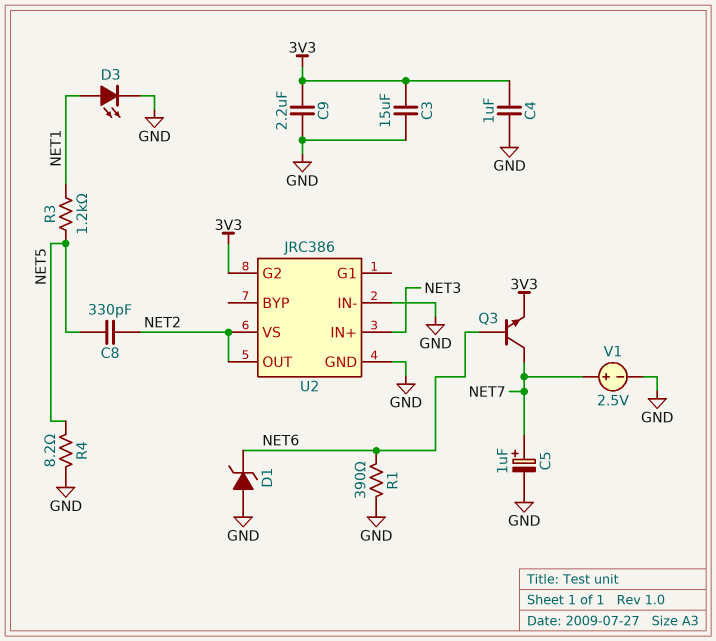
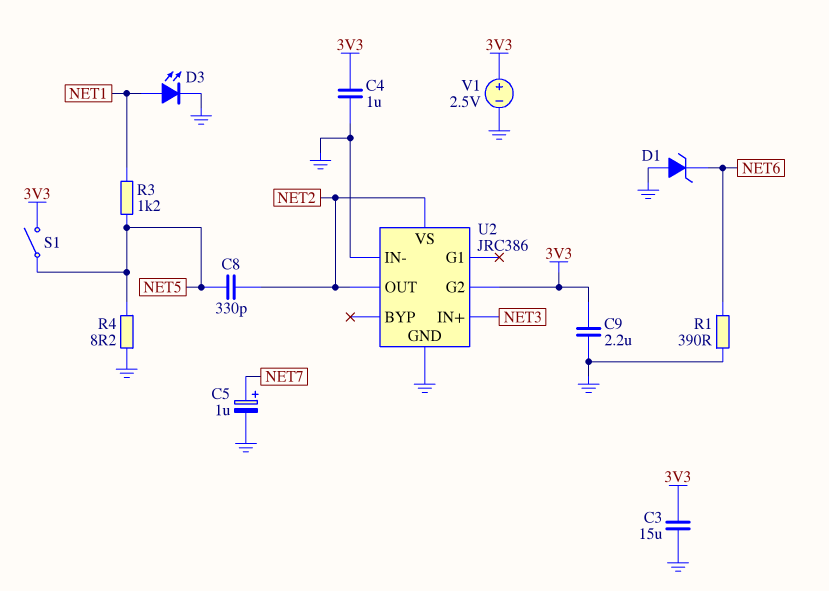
Q3: NPN (B NET6, C NET7, E 3V3) -> none
S1: none -> switch (3V3, NET5)
V1: 2.5V (plus NET7, minus GND) -> 2.5V (plus 3V3, minus GND)

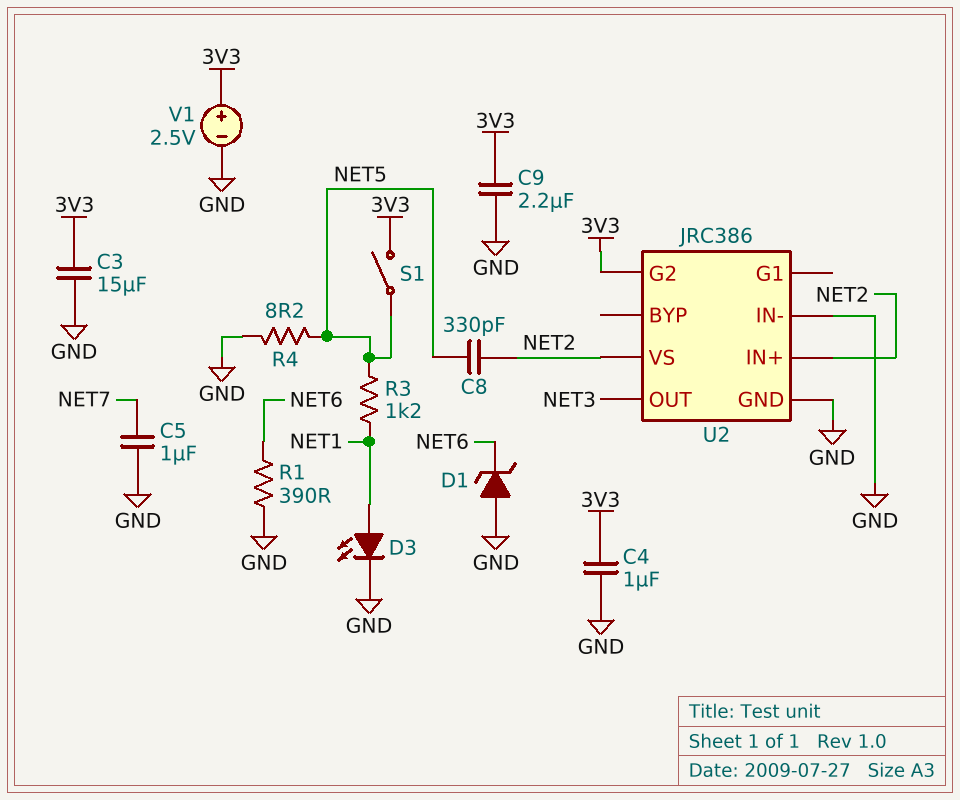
C5: 1uF (plus NET7, minus GND) -> 1uF (GND, NET7)
U2 pin IN+: NET3 -> NET2
U2 pin OUT: NET2 -> NET3

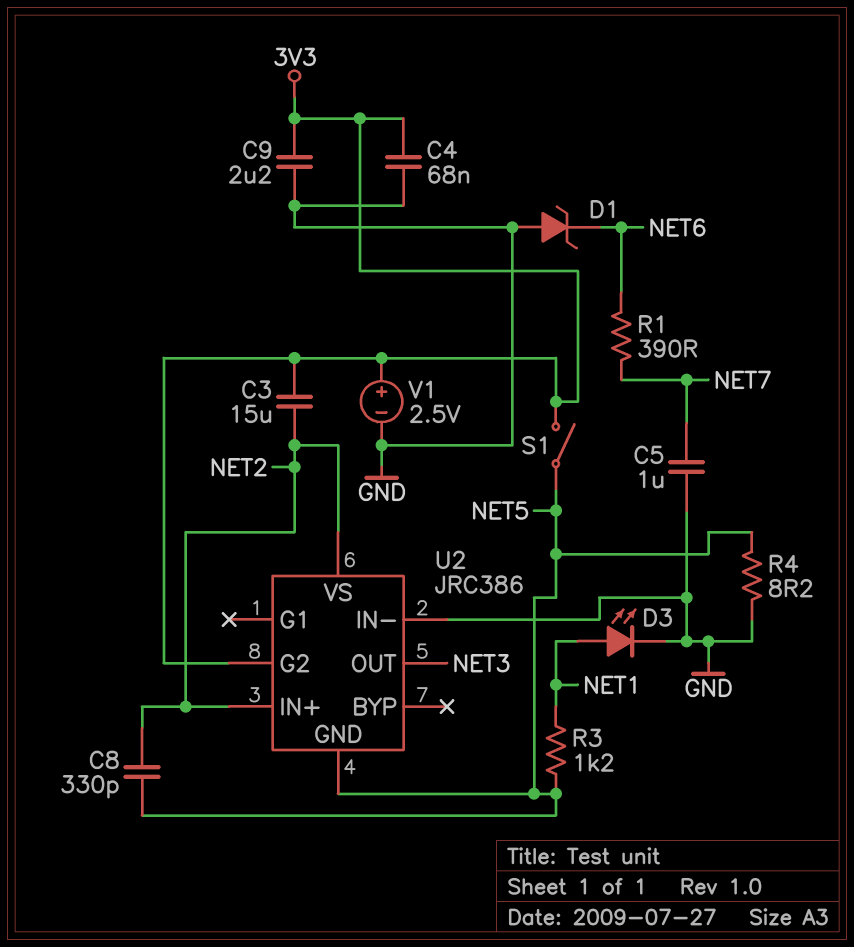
C3: 15uF (3V3, GND) -> 15uF (3V3, NET2)
C4: 1uF (3V3, GND) -> 68nF (3V3, GND)
R1: 390 (GND, NET6) -> 390 (NET6, NET7)
U2 pin GND: GND -> NET5

